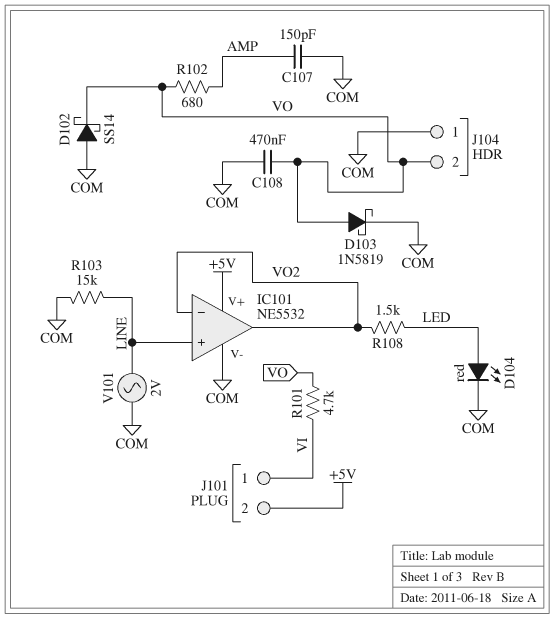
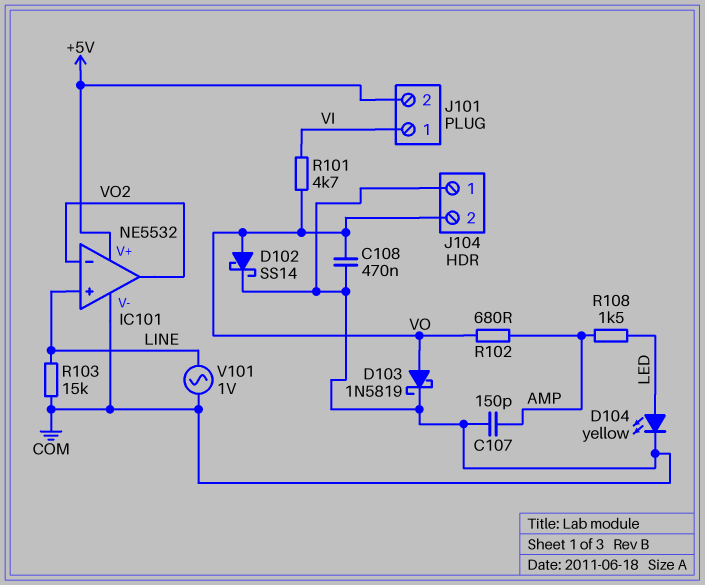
D102: schottky SS14 (A COM, K VO) -> schottky SS14 (A VO, K COM)
D104: LED red (A LED, K COM) -> LED yellow (A LED, K COM)
R108: 1.5k (LED, VO2) -> 1.5k (AMP, LED)
V101: AC 2V (COM, LINE) -> AC 1V (COM, LINE)

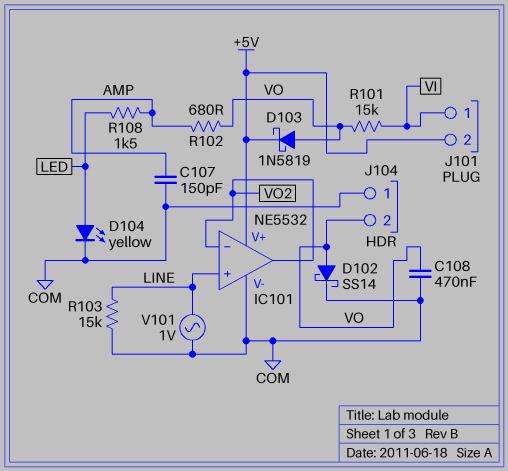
D103: schottky 1N5819 (A VO, K COM) -> schottky 1N5819 (A VO, K +5V)
R101: 4.7k (VI, VO) -> 15k (VI, VO)

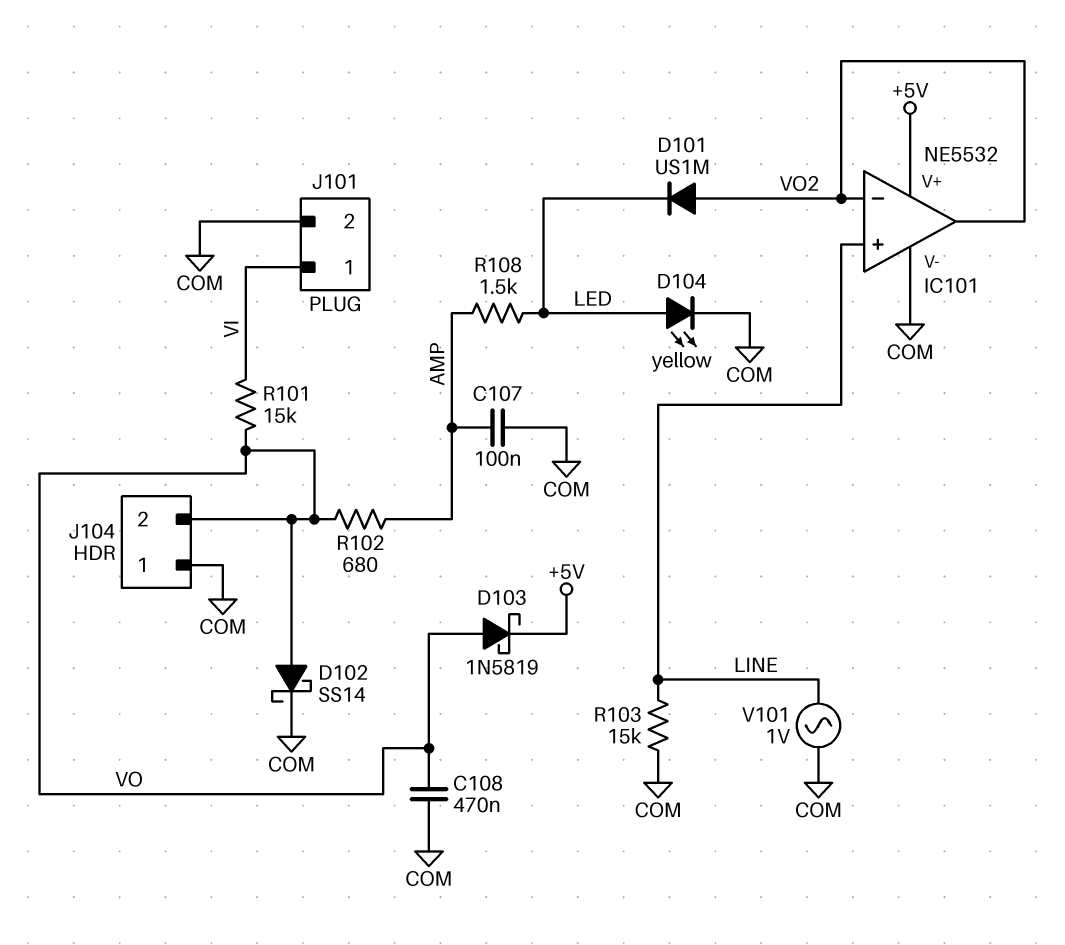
C107: 150pF (AMP, COM) -> 100nF (AMP, COM)
D101: none -> diode US1M (A VO2, K LED)
J101 pin 2: +5V -> COM

